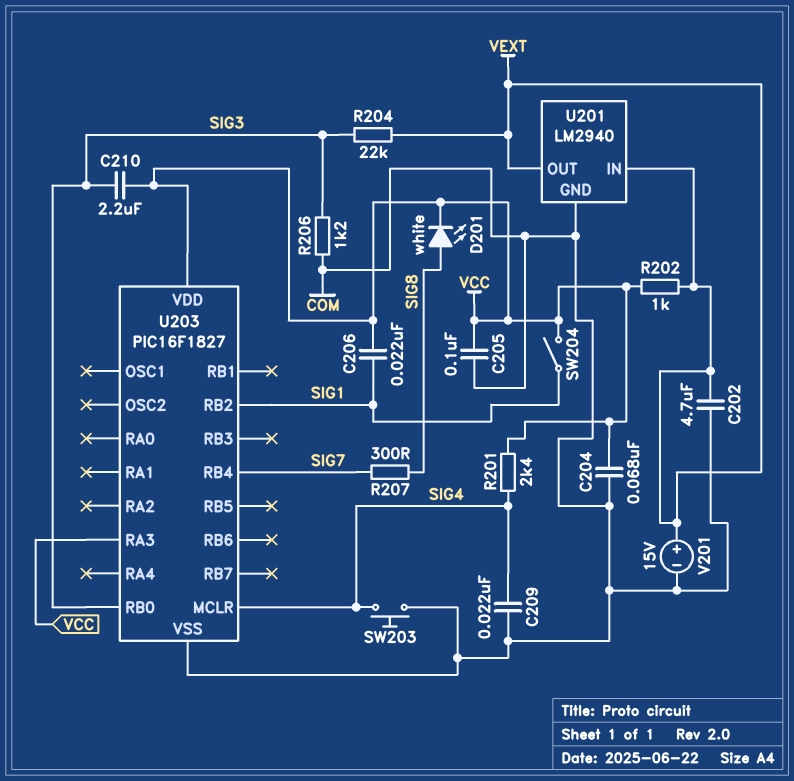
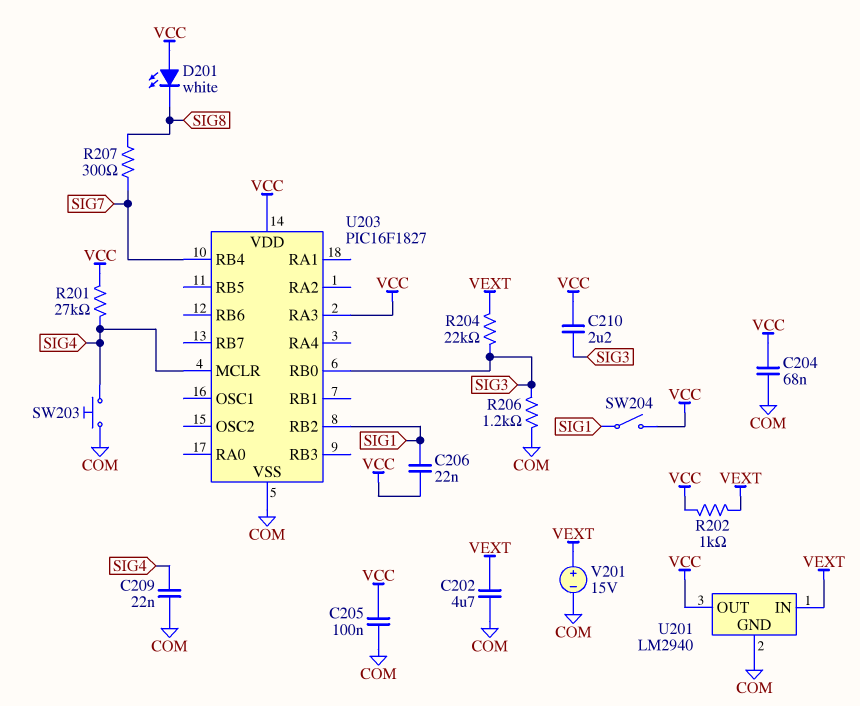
D201: LED white (A SIG8, K VCC) -> LED white (A VCC, K SIG8)
R201: 2.4k (SIG4, VCC) -> 27k (SIG4, VCC)
U201 pin OUT: VEXT -> VCC

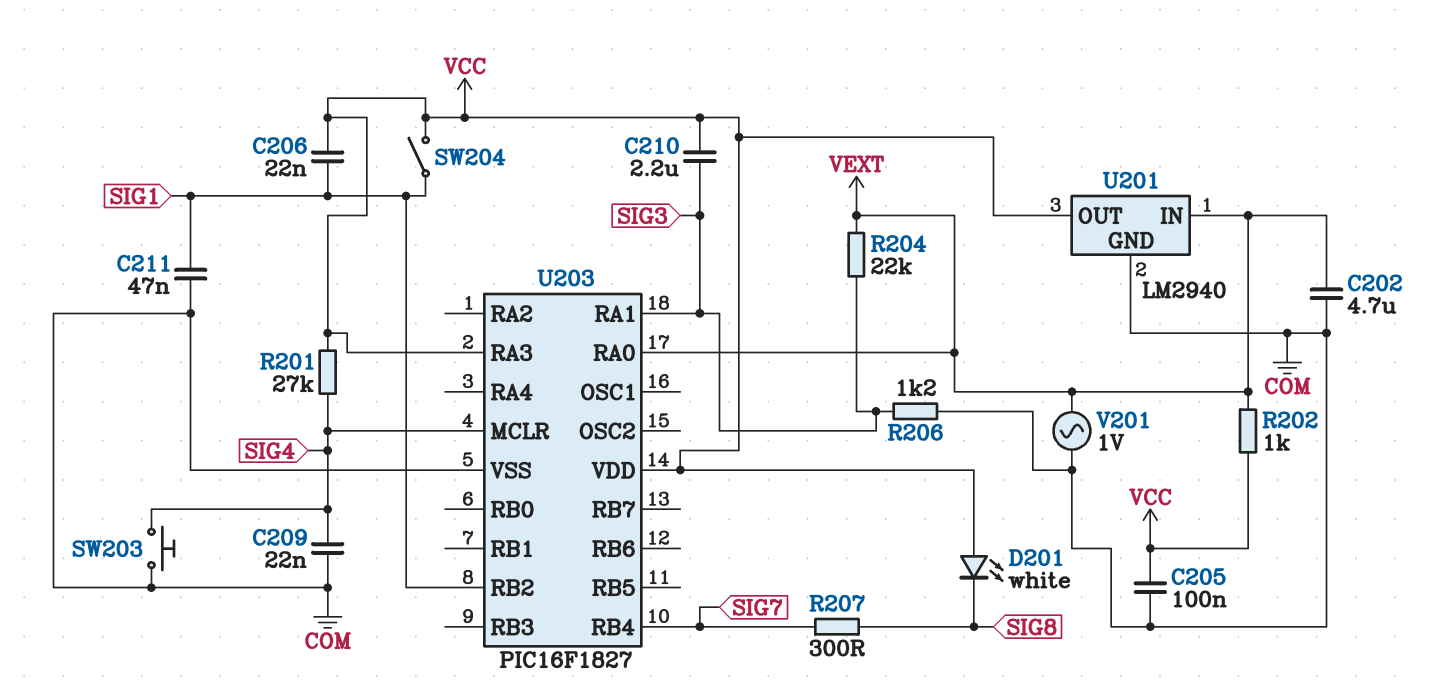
C204: 68nF (COM, VCC) -> none
C211: none -> 47nF (COM, SIG1)
U203 pin RA0: none -> VEXT
U203 pin RA1: none -> SIG3
U203 pin RB0: SIG3 -> none
V201: 15V (plus VEXT, minus COM) -> AC 1V (COM, VEXT)

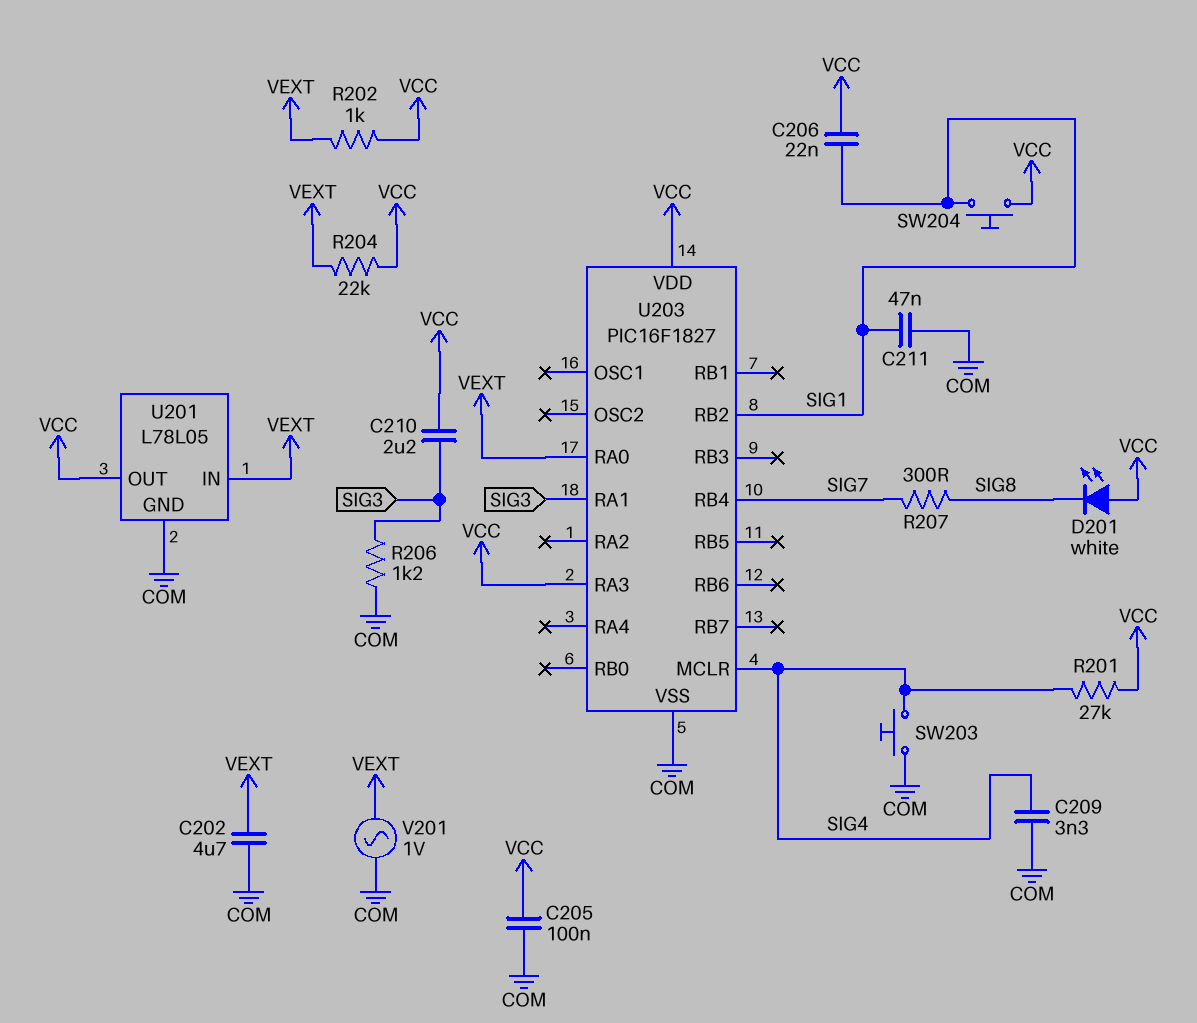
C209: 22nF (COM, SIG4) -> 3.3nF (COM, SIG4)
R204: 22k (SIG3, VEXT) -> 22k (VCC, VEXT)
SW204: switch (SIG1, VCC) -> button (SIG1, VCC)
U201: LM2940 -> L78L05

